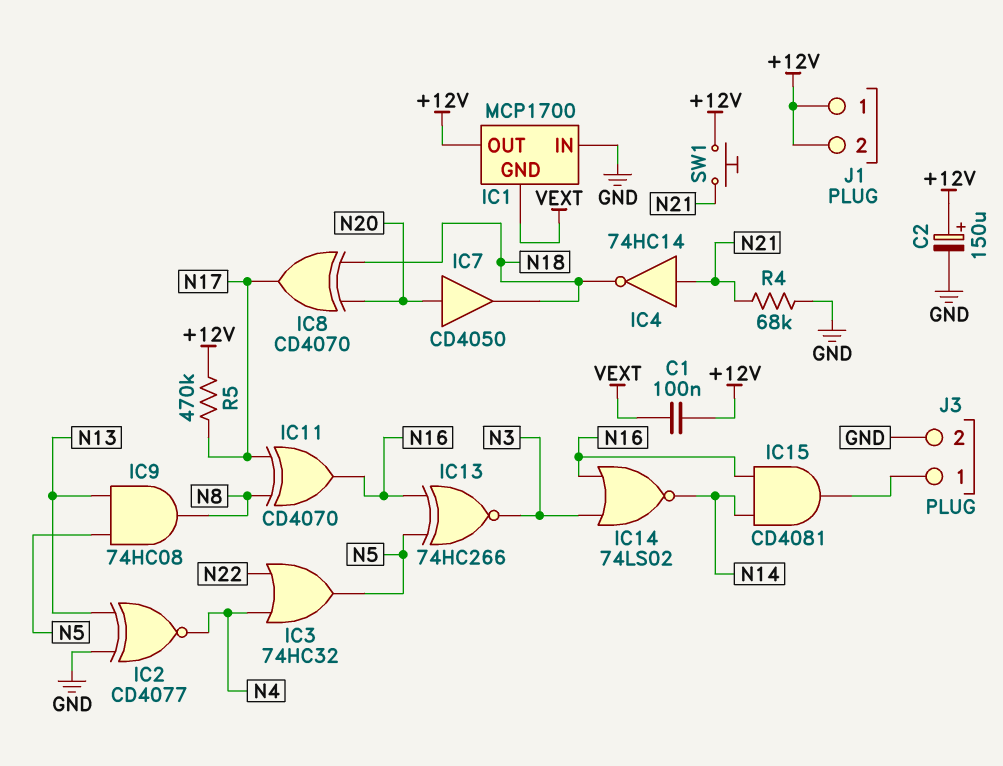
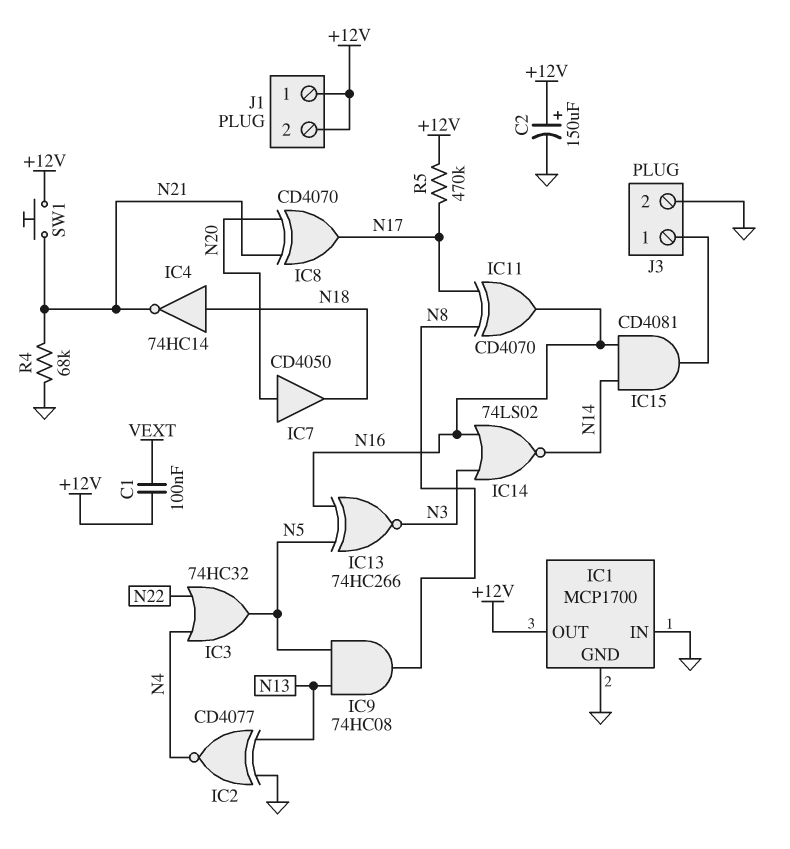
IC1 pin GND: VEXT -> GND
IC4: NOT 74HC14 (in N21, out N18) -> NOT 74HC14 (in N18, out N21)
IC8: XOR CD4070 (in N18, in N20, out N17) -> XOR CD4070 (in N20, in N21, out N17)

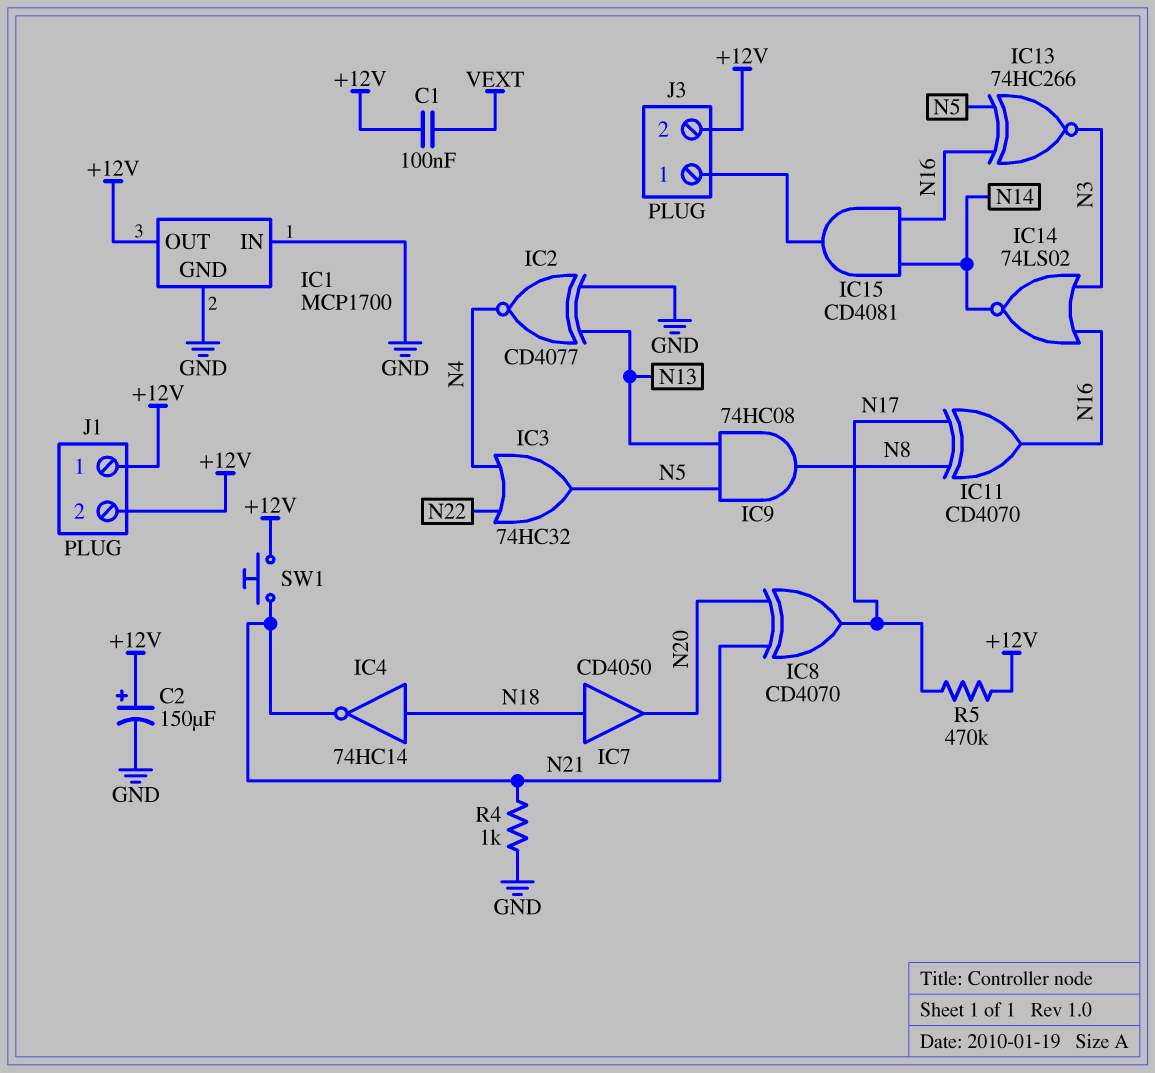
IC7: buffer CD4050 (in N20, out N18) -> buffer CD4050 (in N18, out N20)
J3 pin 2: GND -> +12V
R4: 68k (GND, N21) -> 1k (GND, N21)

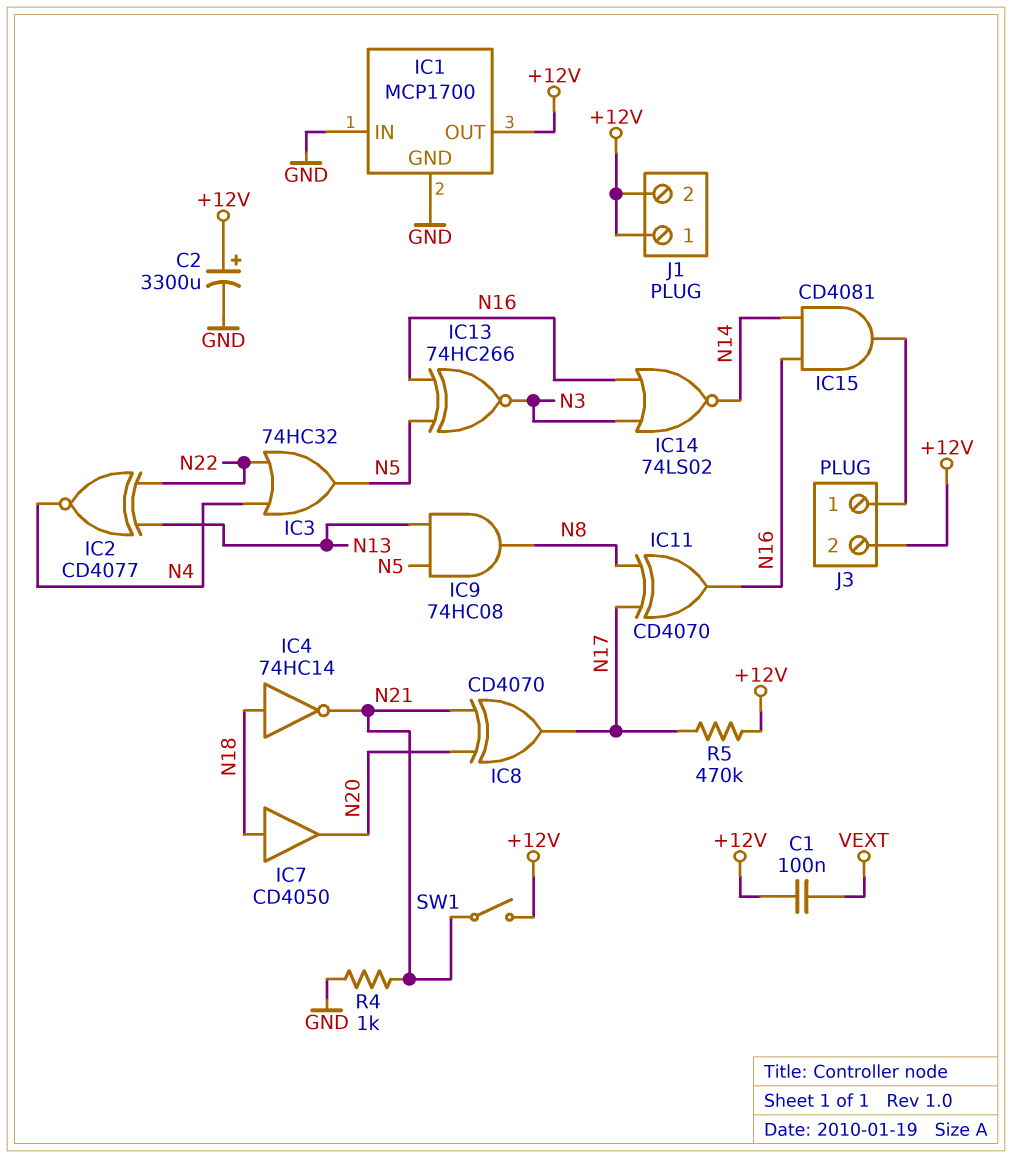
C2: 150uF (plus +12V, minus GND) -> 3300uF (plus +12V, minus GND)
IC2: XNOR CD4077 (in GND, in N13, out N4) -> XNOR CD4077 (in N13, in N22, out N4)
SW1: button (+12V, N21) -> switch (+12V, N21)

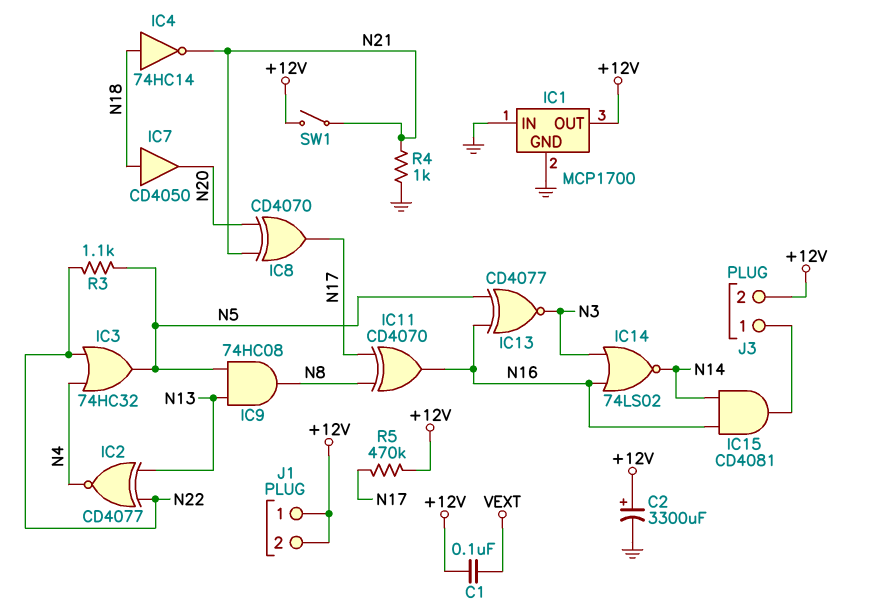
IC13: XNOR 74HC266 (in N5, in N16, out N3) -> XNOR CD4077 (in N5, in N16, out N3)
R3: none -> 1.1k (N5, N22)

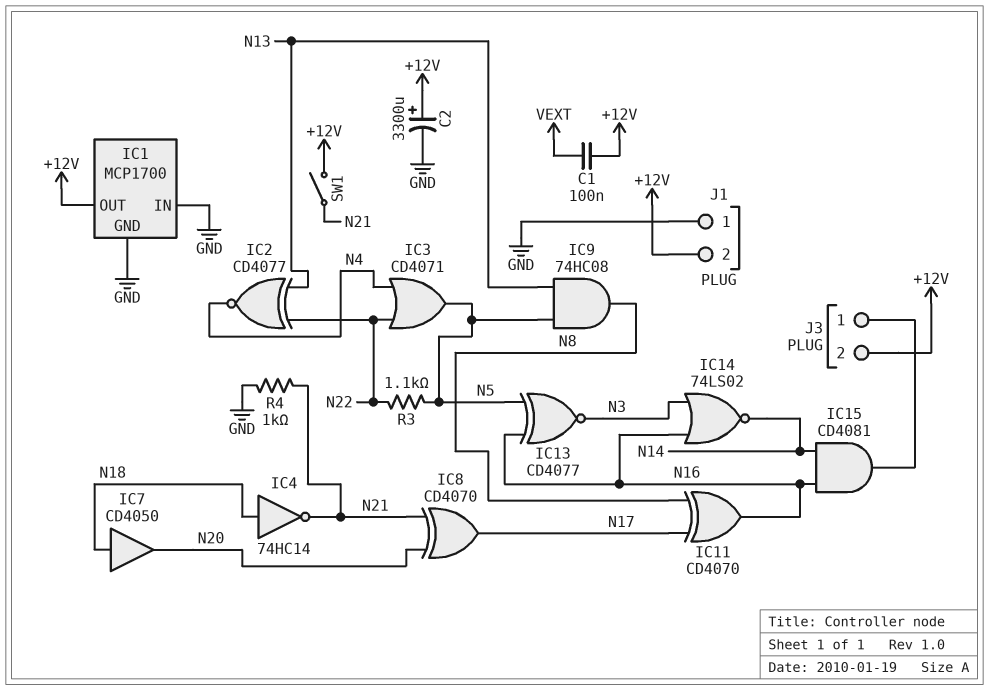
IC3: OR 74HC32 (in N4, in N22, out N5) -> OR CD4071 (in N4, in N22, out N5)
J1 pin 1: +12V -> GND
R5: 470k (+12V, N17) -> none

